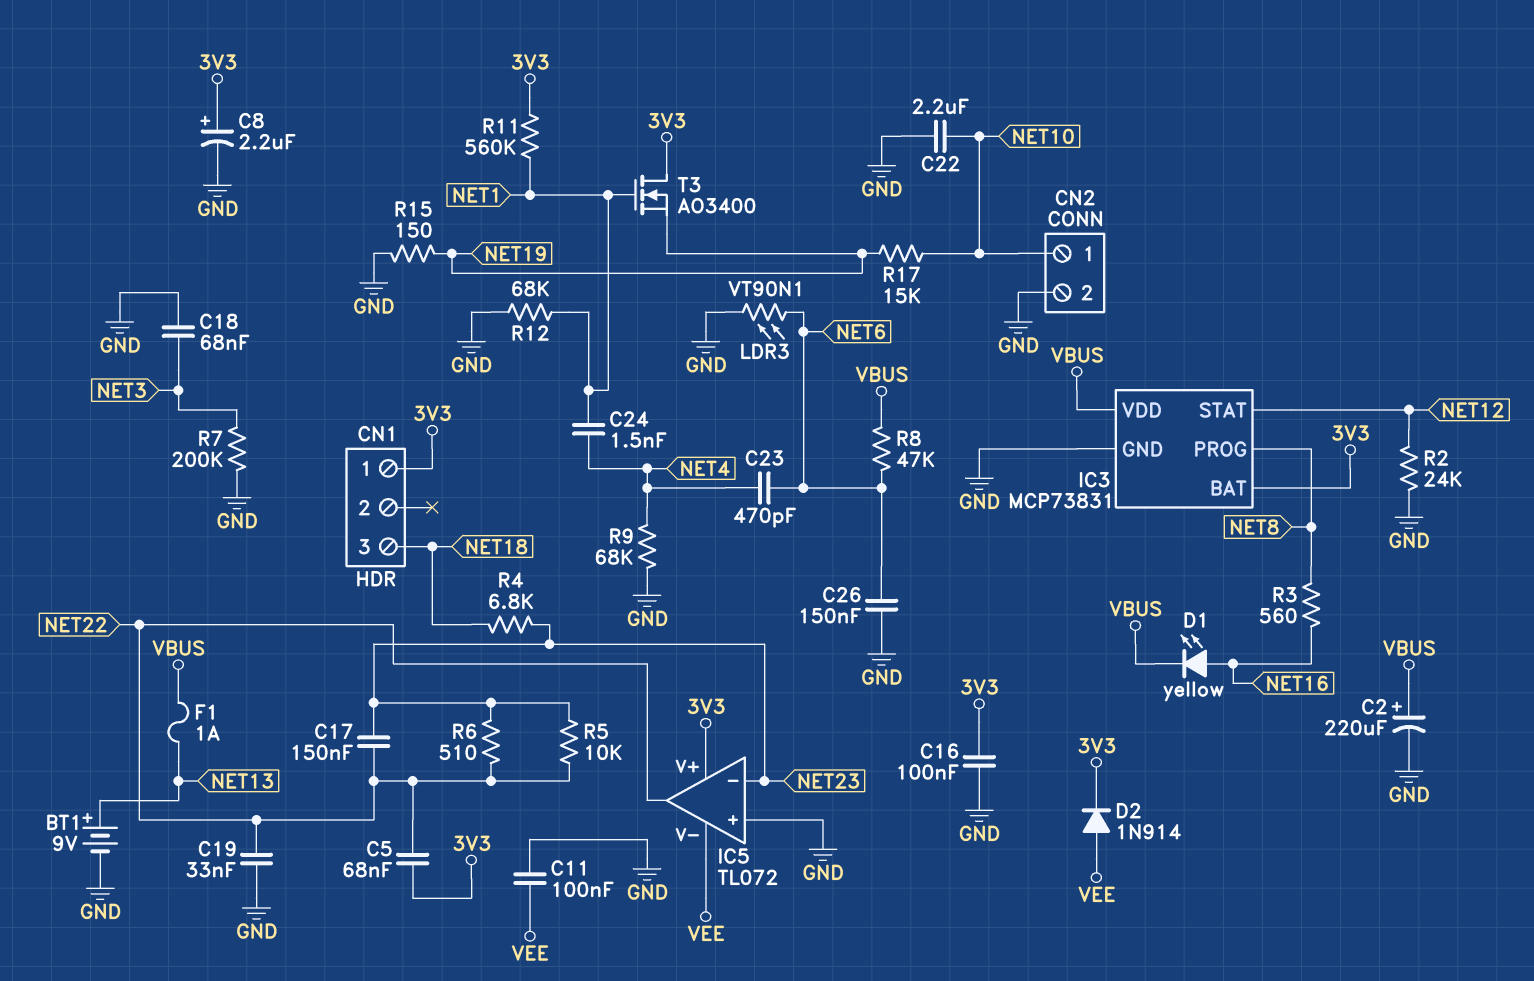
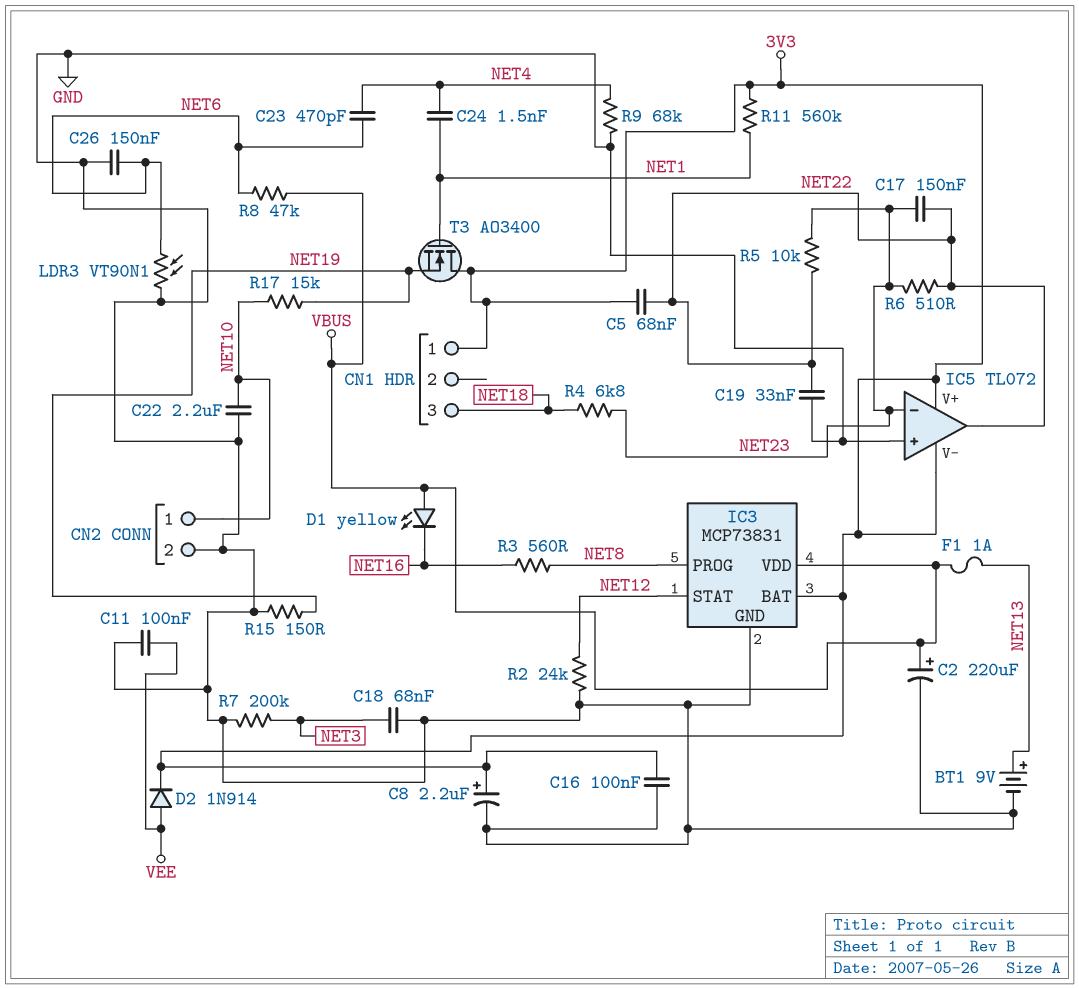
D1: LED yellow (A NET16, K VBUS) -> LED yellow (A VBUS, K NET16)
IC5 pin V-: VEE -> 3V3
R12: 68k (GND, NET1) -> none

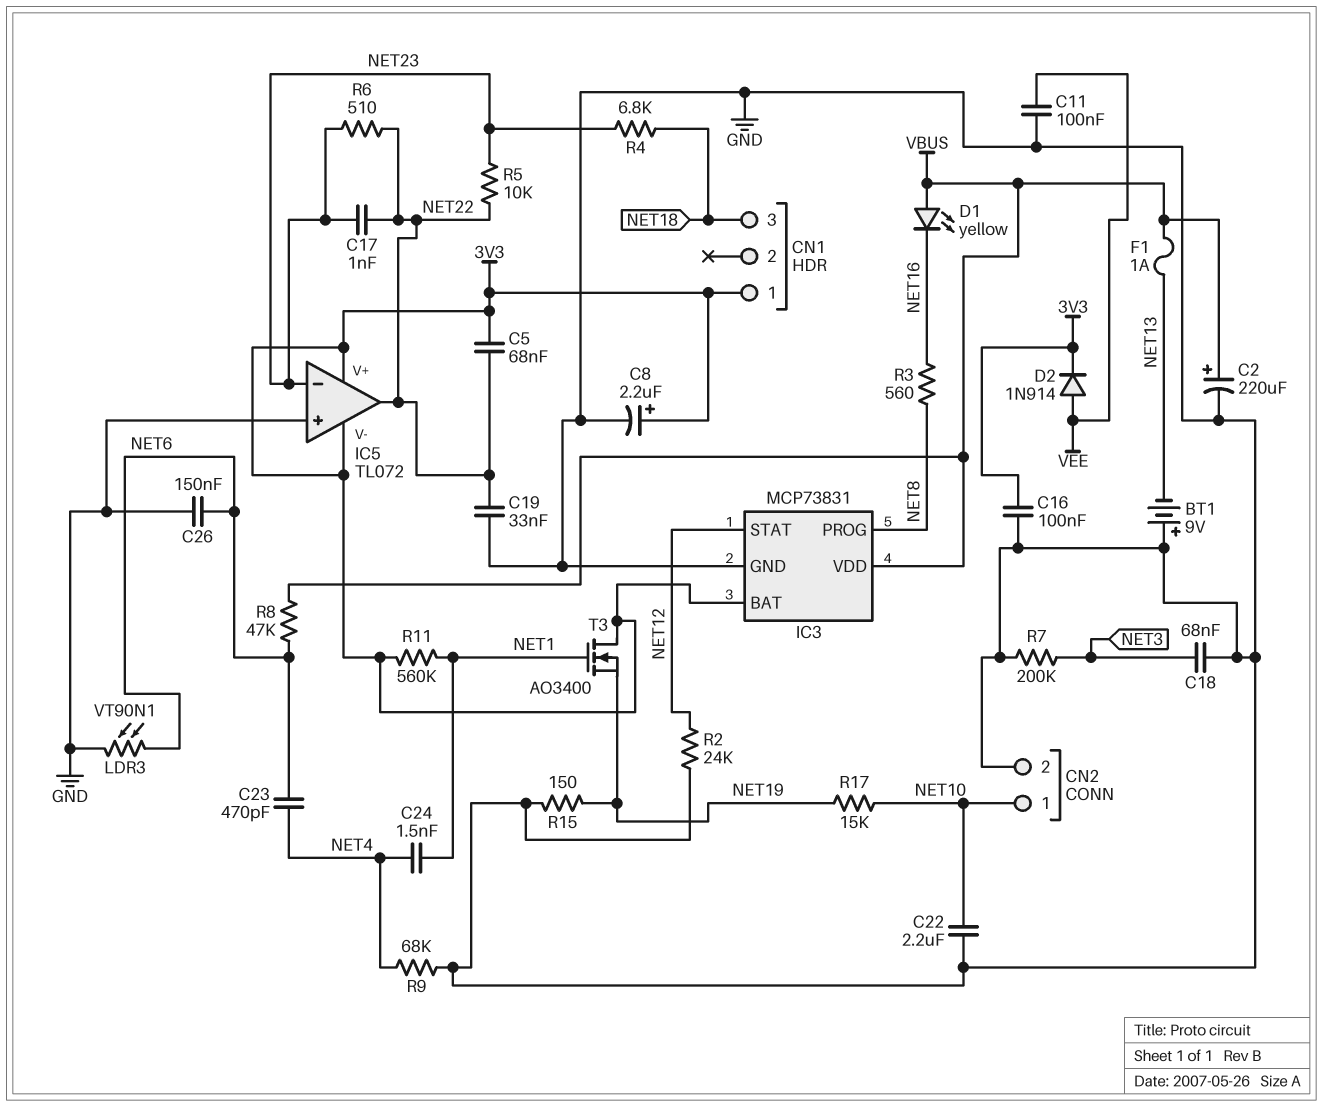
BT1: 9V (plus NET13, minus GND) -> 9V (plus GND, minus NET13)
C17: 150nF (NET22, NET23) -> 1nF (NET22, NET23)

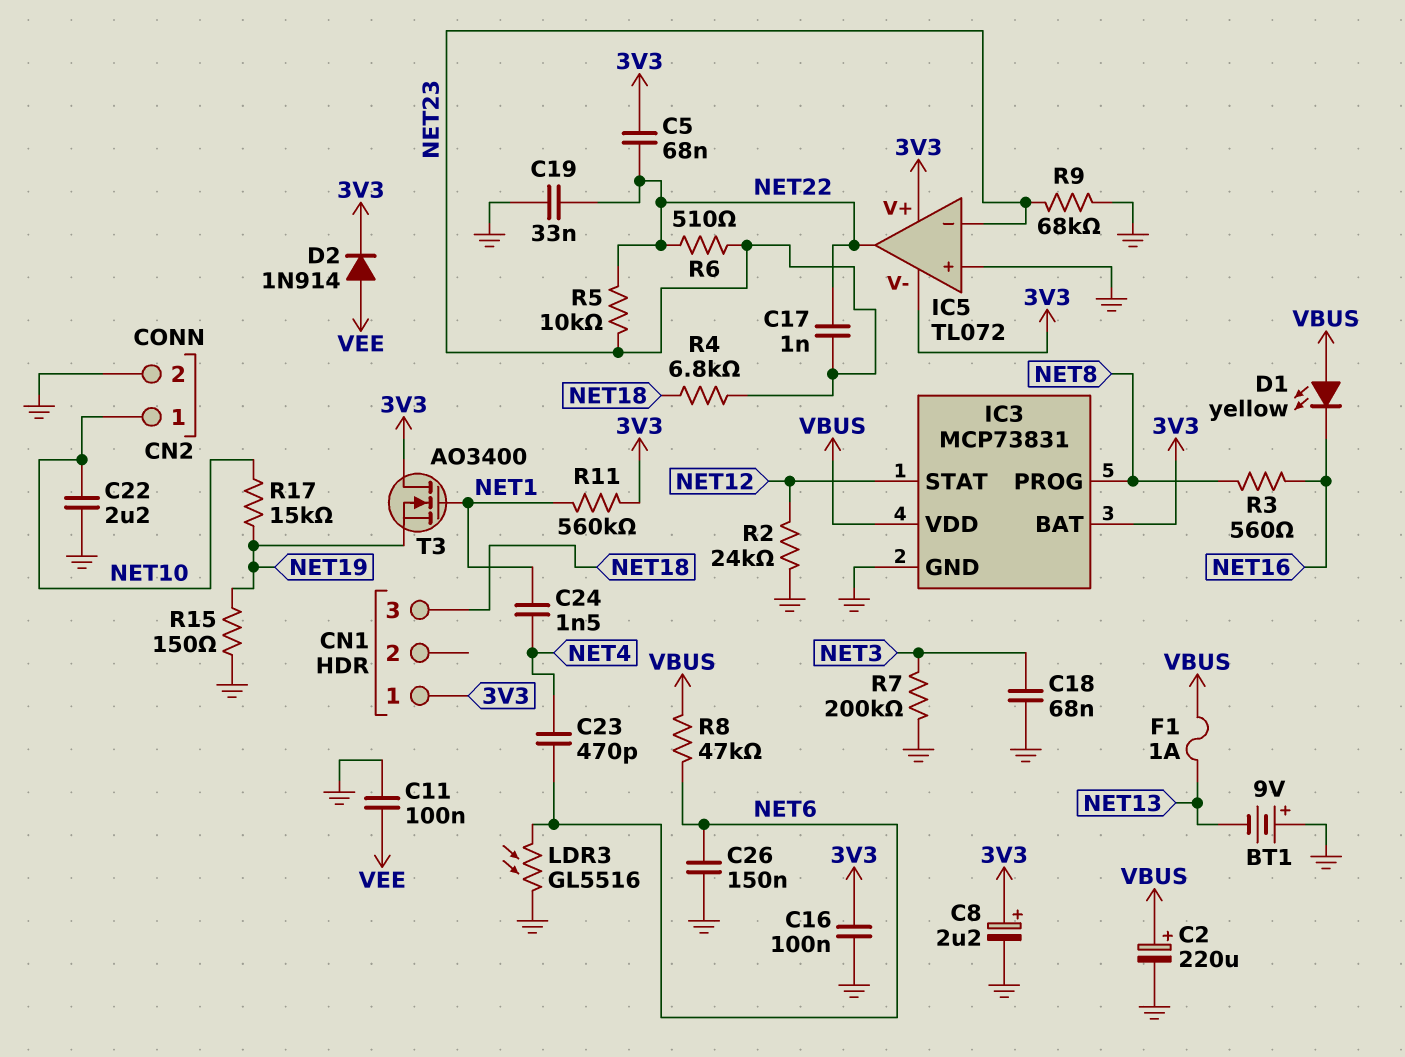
LDR3: VT90N1 (GND, NET6) -> GL5516 (GND, NET6)
R9: 68k (GND, NET4) -> 68k (GND, NET23)

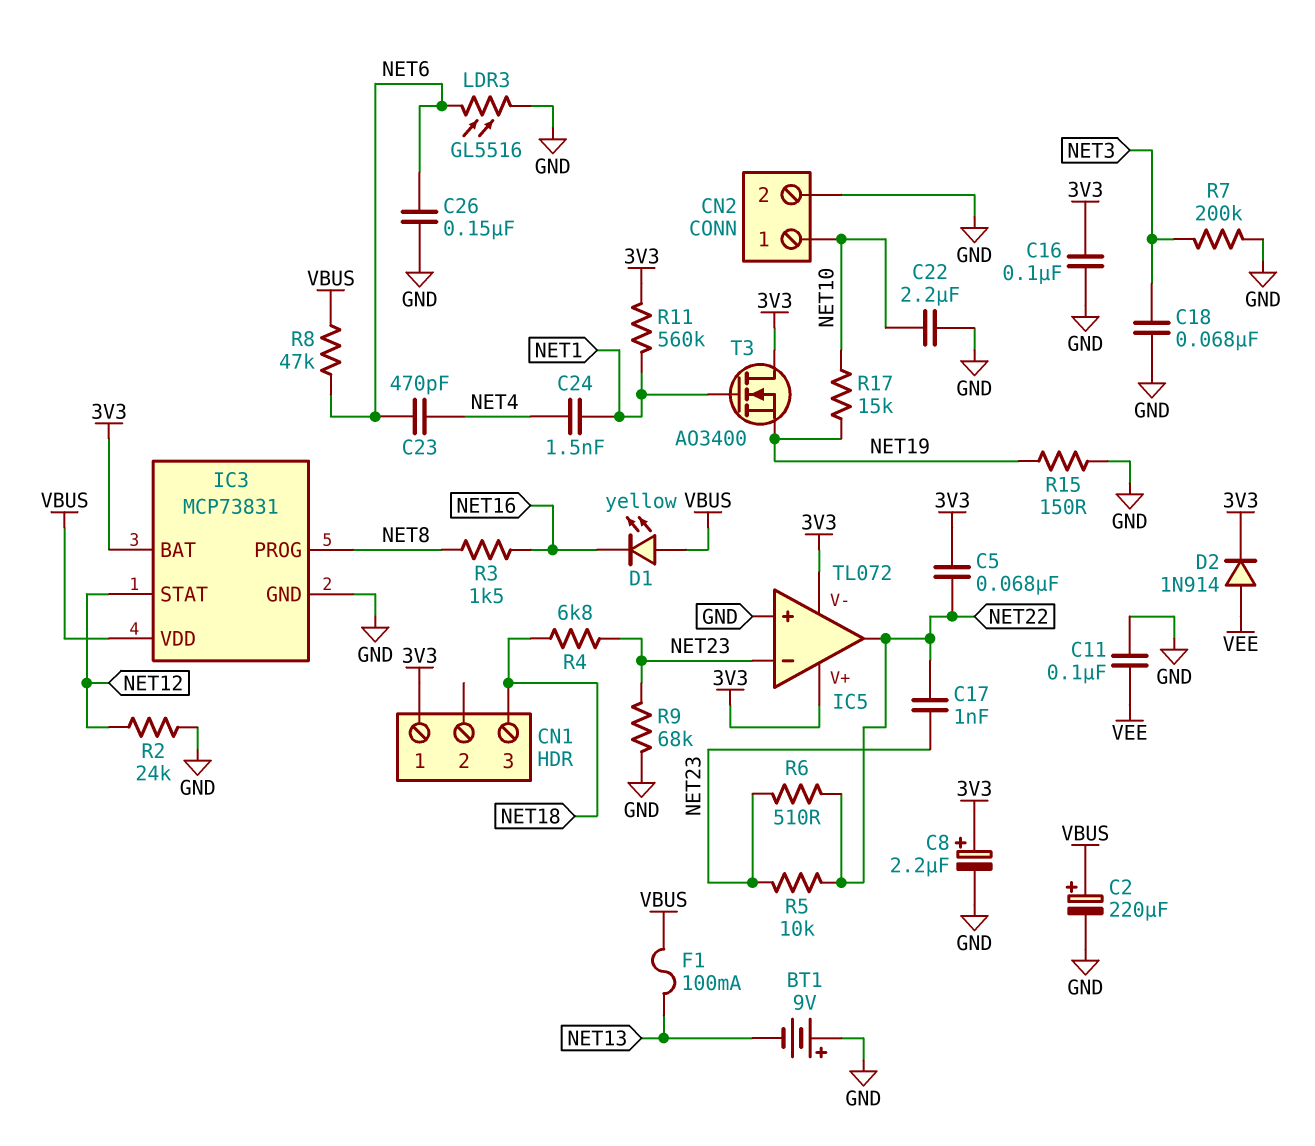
C19: 33nF (GND, NET22) -> none
F1: 1A (NET13, VBUS) -> 100mA (NET13, VBUS)
R3: 560 (NET8, NET16) -> 1.5k (NET8, NET16)

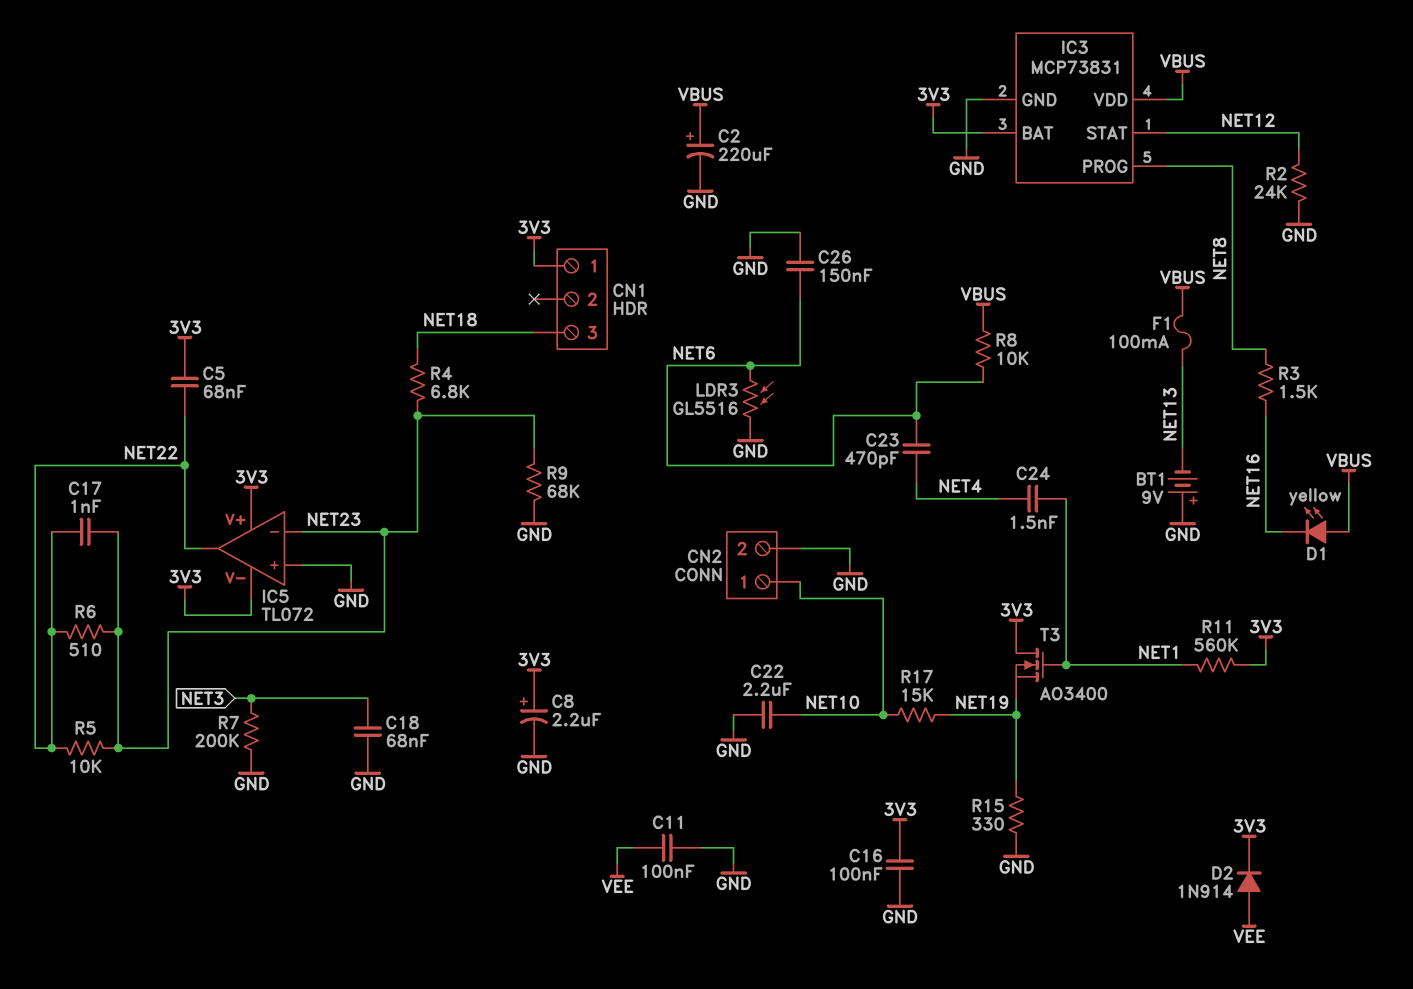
R8: 47k (NET6, VBUS) -> 10k (NET6, VBUS)
R15: 150 (GND, NET19) -> 330 (GND, NET19)

